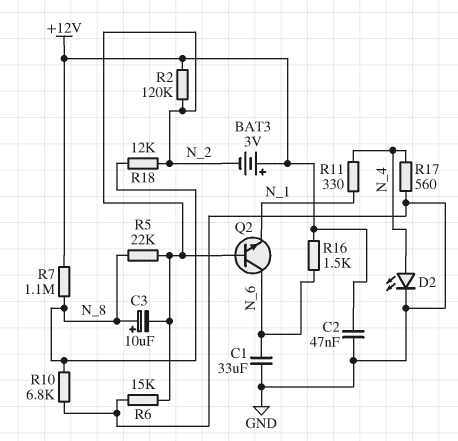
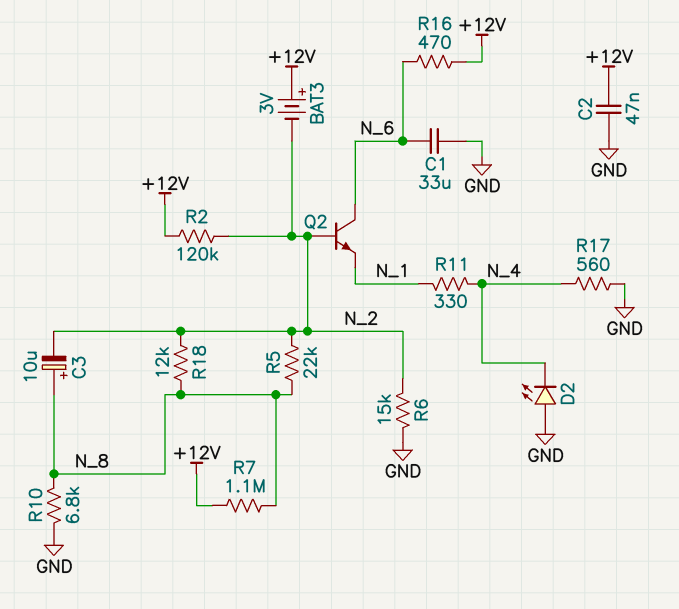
D2: LED (A N_4, K GND) -> LED (A GND, K N_4)
R16: 1.5k (+12V, N_6) -> 470 (+12V, N_6)

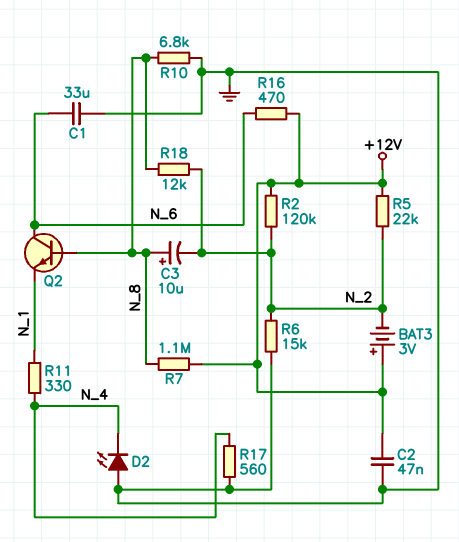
Q2: NPN (B N_2, C N_6, E N_1) -> NPN (B N_8, C N_6, E N_1)
R5: 22k (N_2, N_8) -> 22k (+12V, N_2)

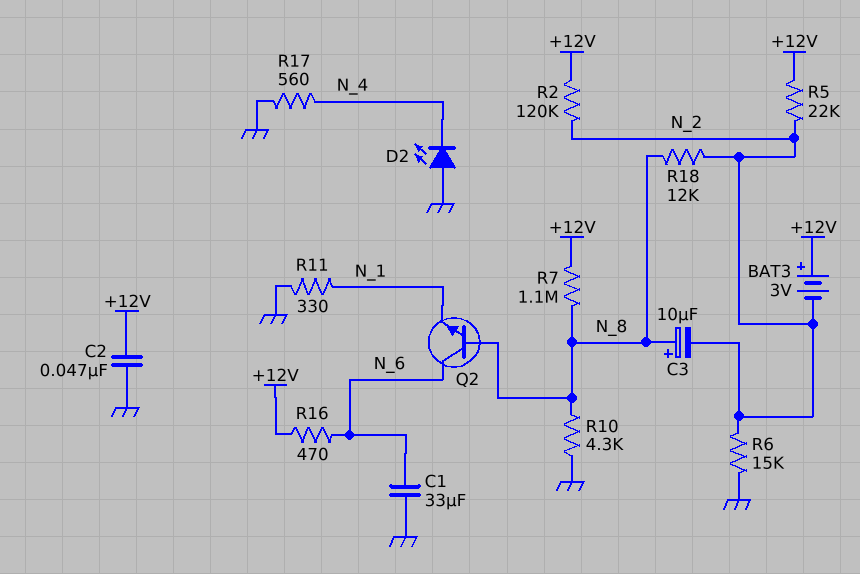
R10: 6.8k (GND, N_8) -> 4.3k (GND, N_8)
R11: 330 (N_1, N_4) -> 330 (GND, N_1)

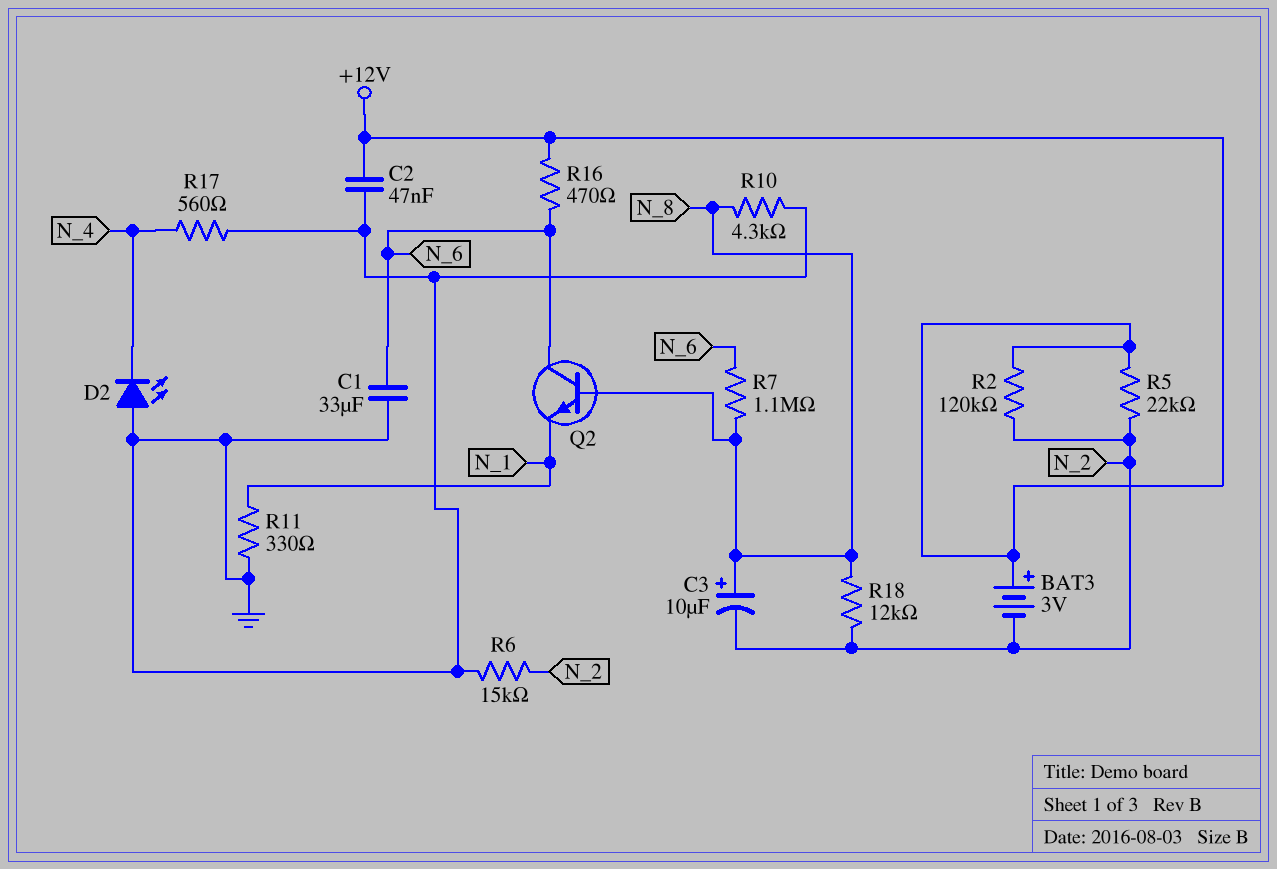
R7: 1.1M (+12V, N_8) -> 1.1M (N_6, N_8)

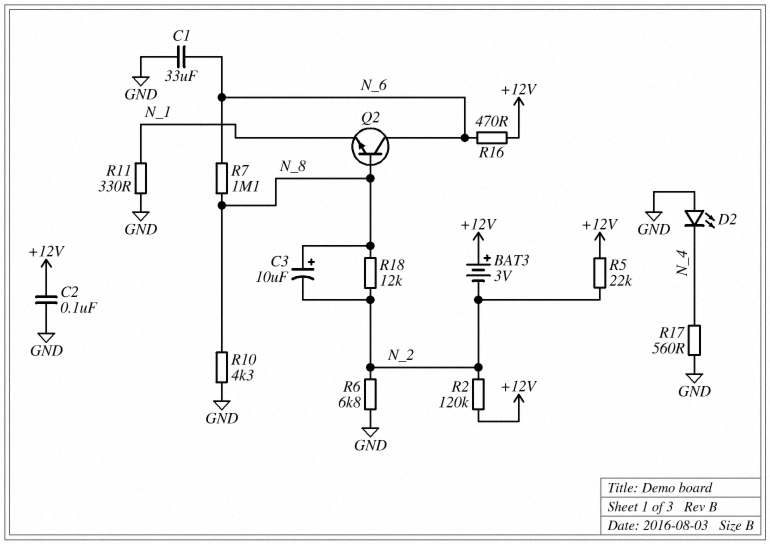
C2: 47nF (+12V, GND) -> 100nF (+12V, GND)
R6: 15k (GND, N_2) -> 6.8k (GND, N_2)

